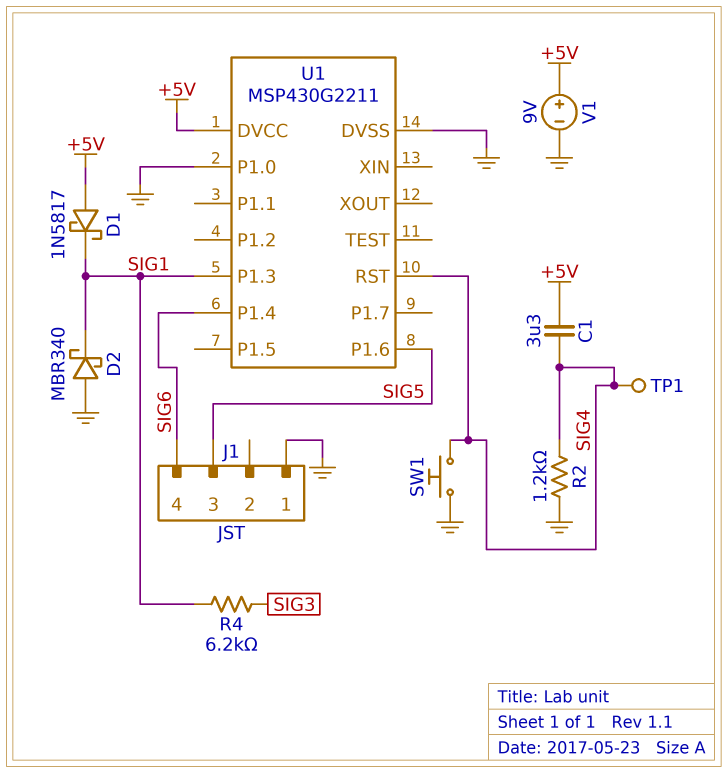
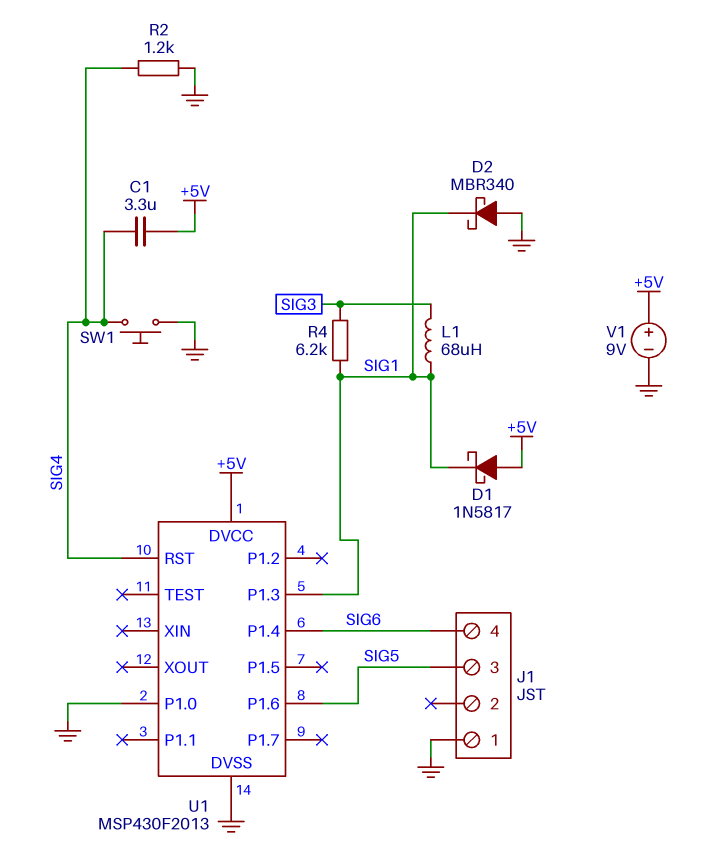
L1: none -> 68uH (SIG1, SIG3)
TP1: test point (SIG4) -> none
U1: MSP430G2211 -> MSP430F2013

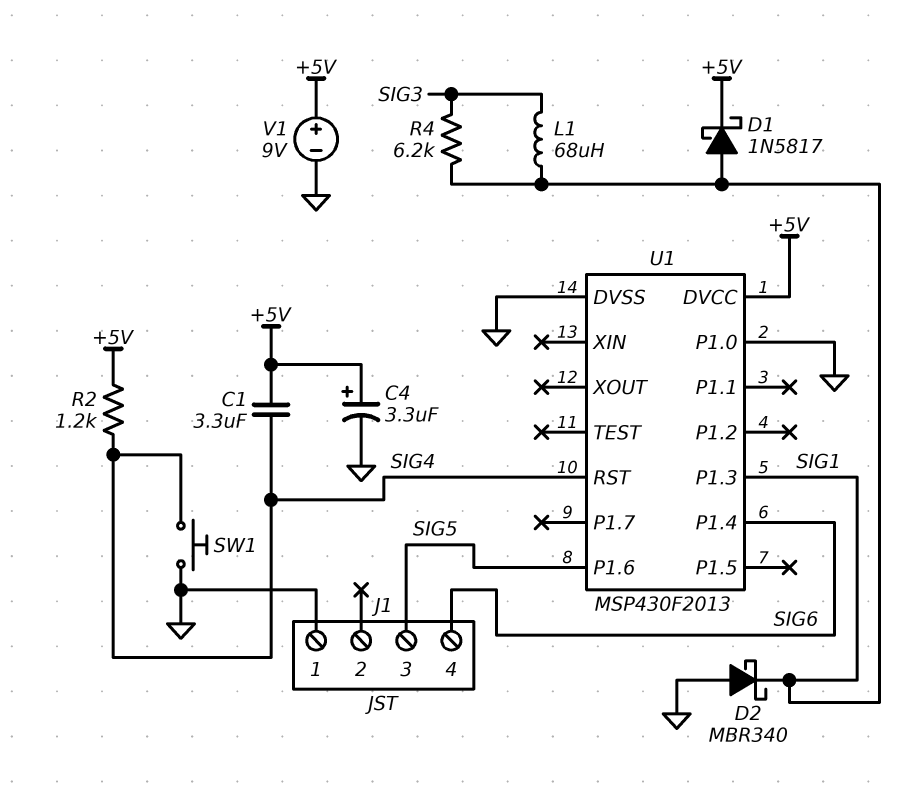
C4: none -> 3.3uF (plus +5V, minus GND)
D1: schottky 1N5817 (A +5V, K SIG1) -> schottky 1N5817 (A SIG1, K +5V)
R2: 1.2k (GND, SIG4) -> 1.2k (+5V, SIG4)

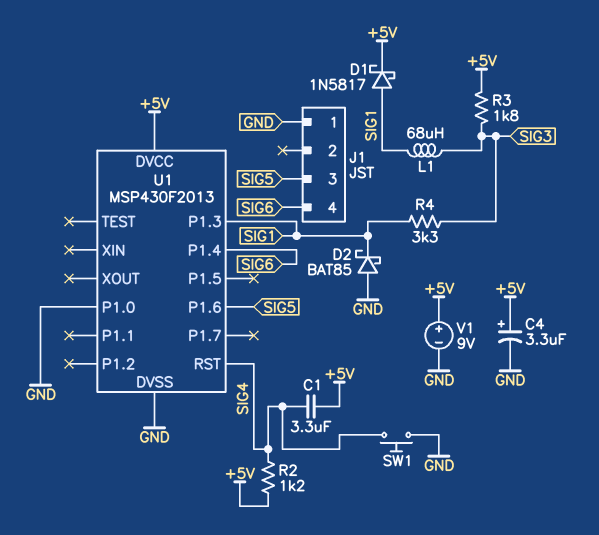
D2: schottky MBR340 (A GND, K SIG1) -> schottky BAT85 (A GND, K SIG1)
R3: none -> 1.8k (+5V, SIG3)
R4: 6.2k (SIG1, SIG3) -> 3.3k (SIG1, SIG3)

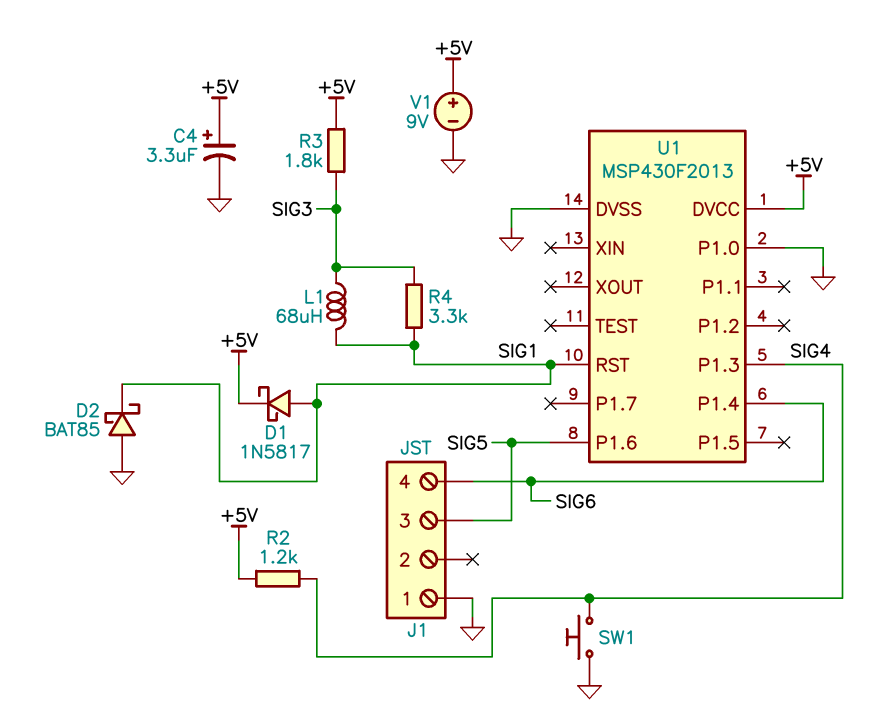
C1: 3.3uF (+5V, SIG4) -> none
U1 pin P1.3: SIG1 -> SIG4
U1 pin RST: SIG4 -> SIG1

